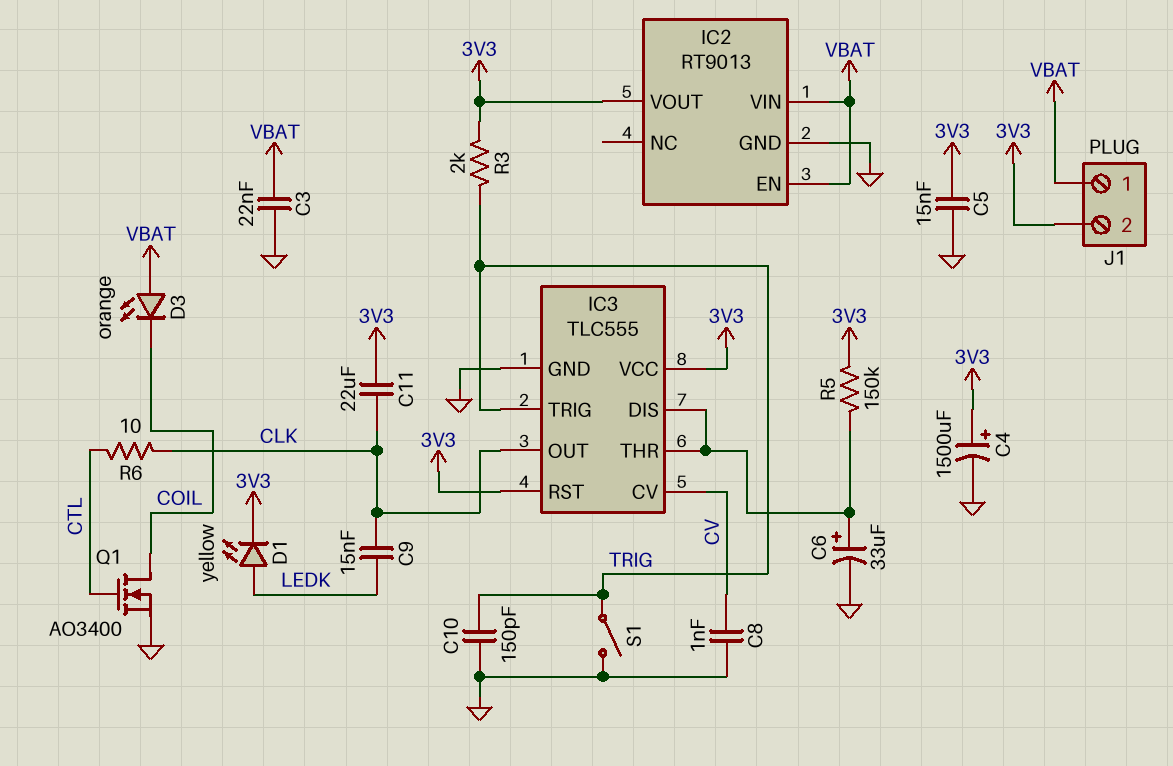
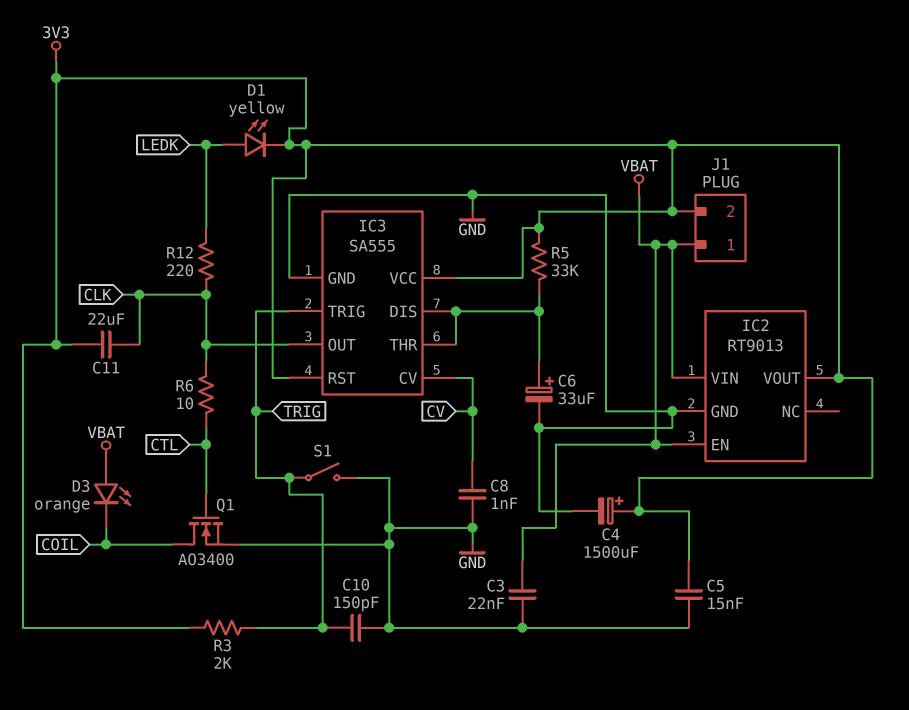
C9: 15nF (CLK, LEDK) -> none
IC3: TLC555 -> SA555
R5: 150k (3V3, IC3/DIS) -> 33k (3V3, IC3/DIS)
R12: none -> 220 (CLK, LEDK)

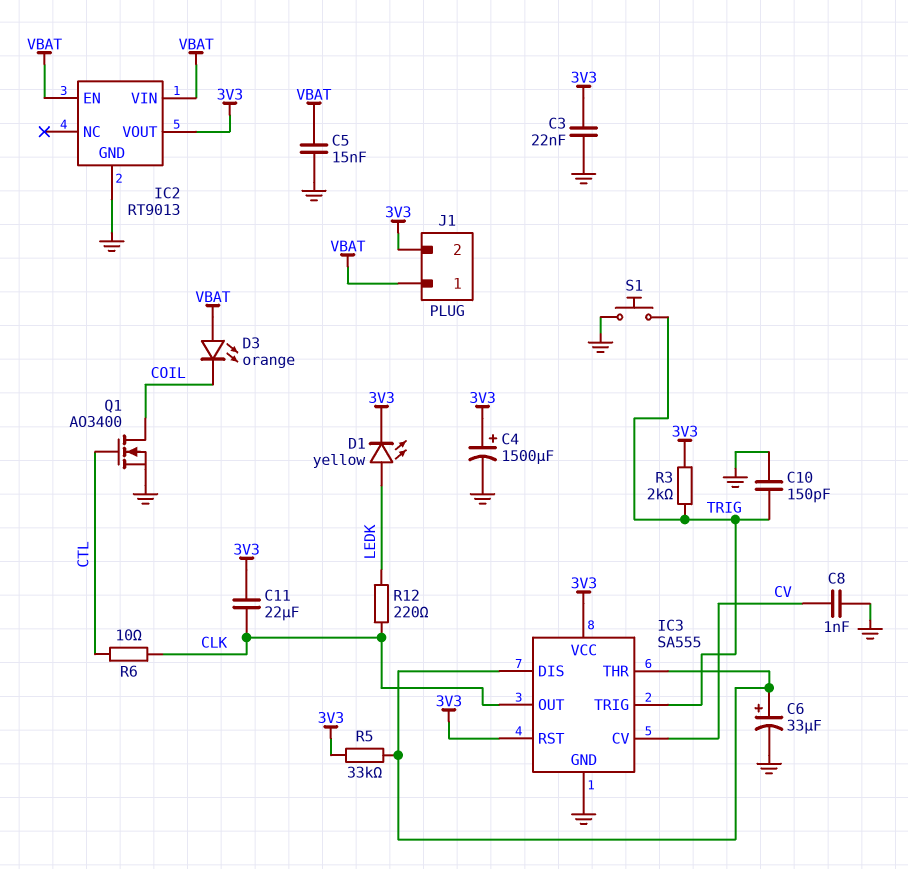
C3: 22nF (GND, VBAT) -> 22nF (3V3, GND)
C5: 15nF (3V3, GND) -> 15nF (GND, VBAT)
S1: switch (GND, TRIG) -> button (GND, TRIG)

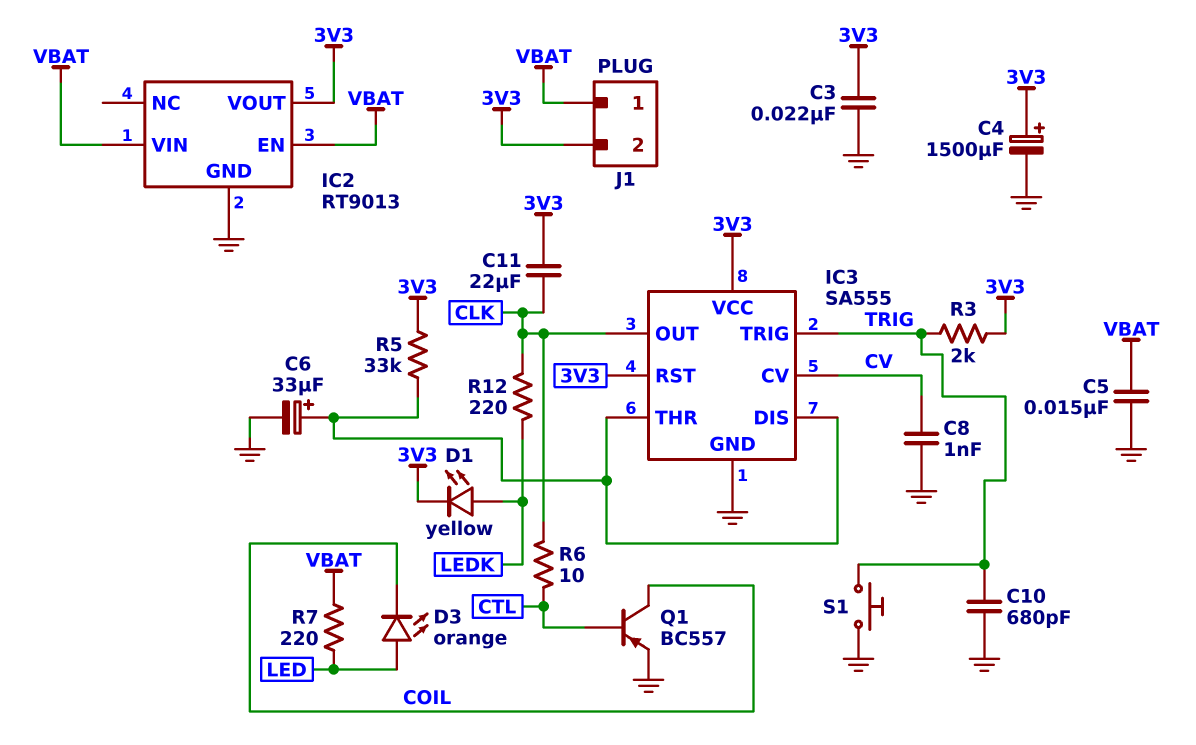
C10: 150pF (GND, TRIG) -> 680pF (GND, TRIG)
D3: LED orange (A VBAT, K COIL) -> LED orange (A LED, K COIL)
Q1: NMOS AO3400 (G CTL, D COIL, S GND) -> PNP BC557 (B CTL, C COIL, E GND)
R7: none -> 220 (LED, VBAT)

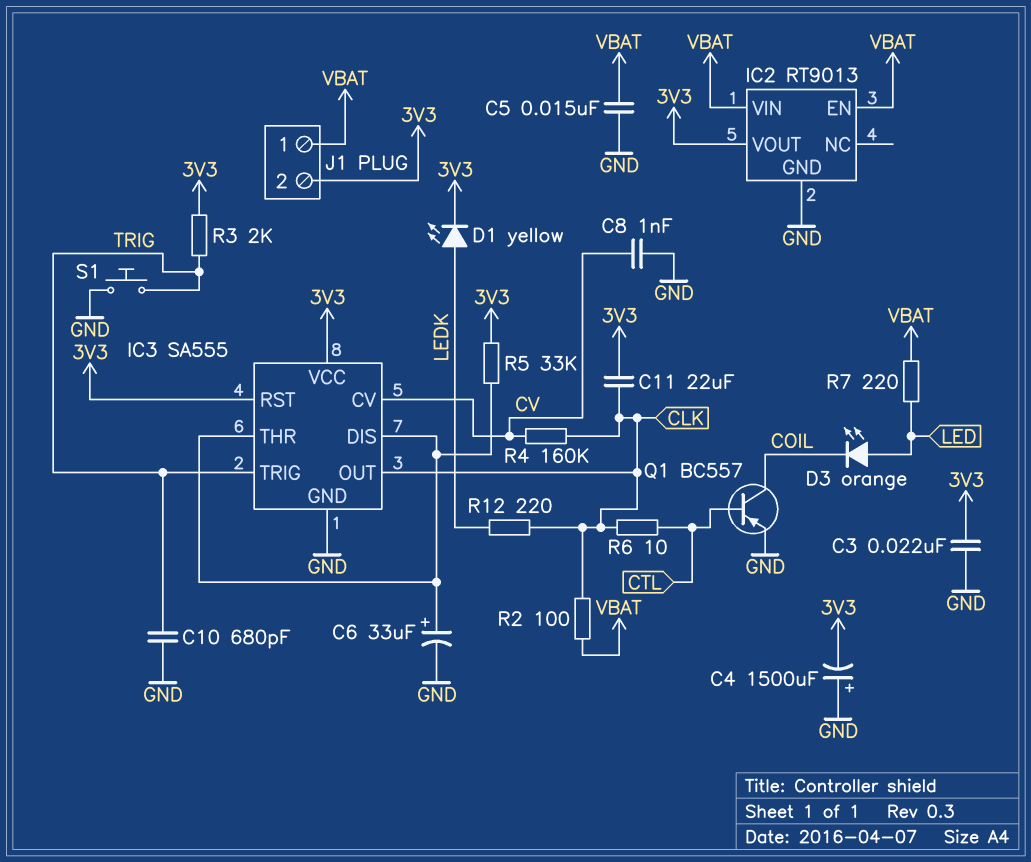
C4: 1500uF (plus 3V3, minus GND) -> 1500uF (plus GND, minus 3V3)
R2: none -> 100 (CLK, VBAT)
R4: none -> 160k (CLK, CV)

